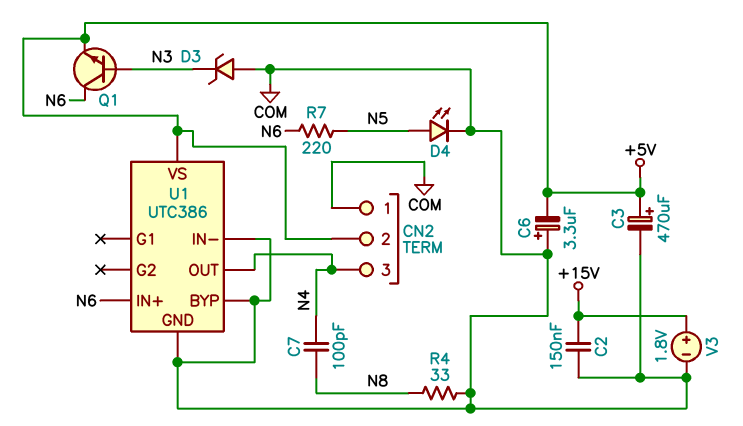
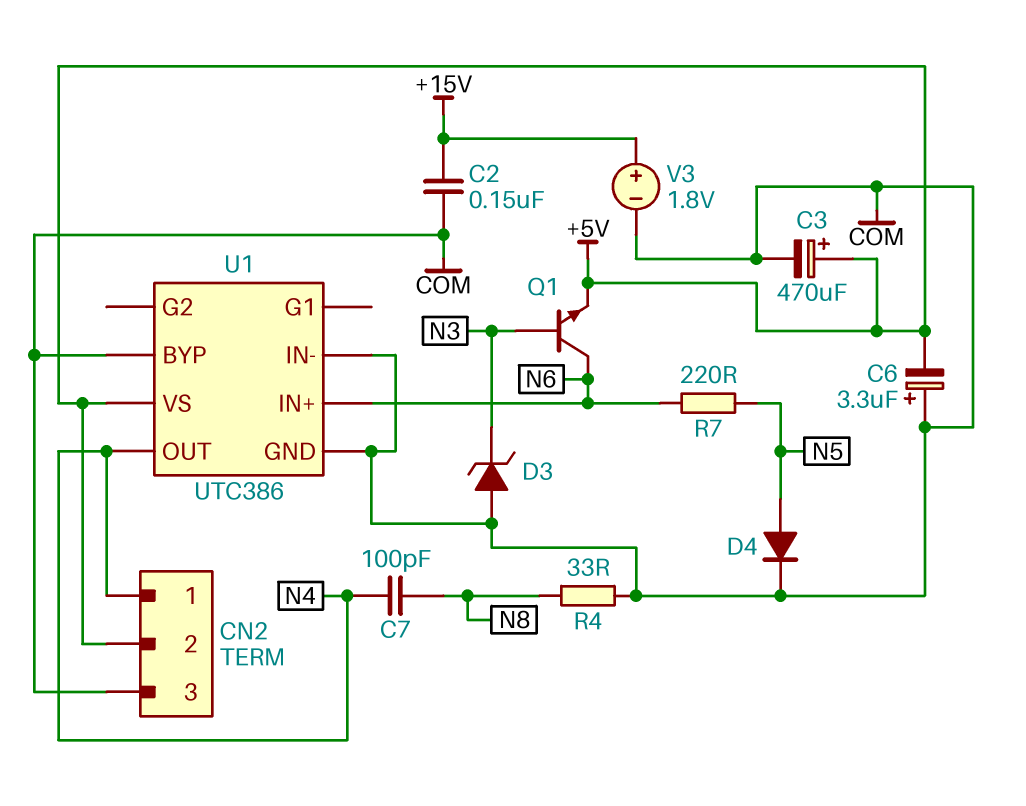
CN2 pin 1: COM -> N4
CN2 pin 3: N4 -> COM
D4: LED (A N5, K COM) -> diode (A N5, K COM)

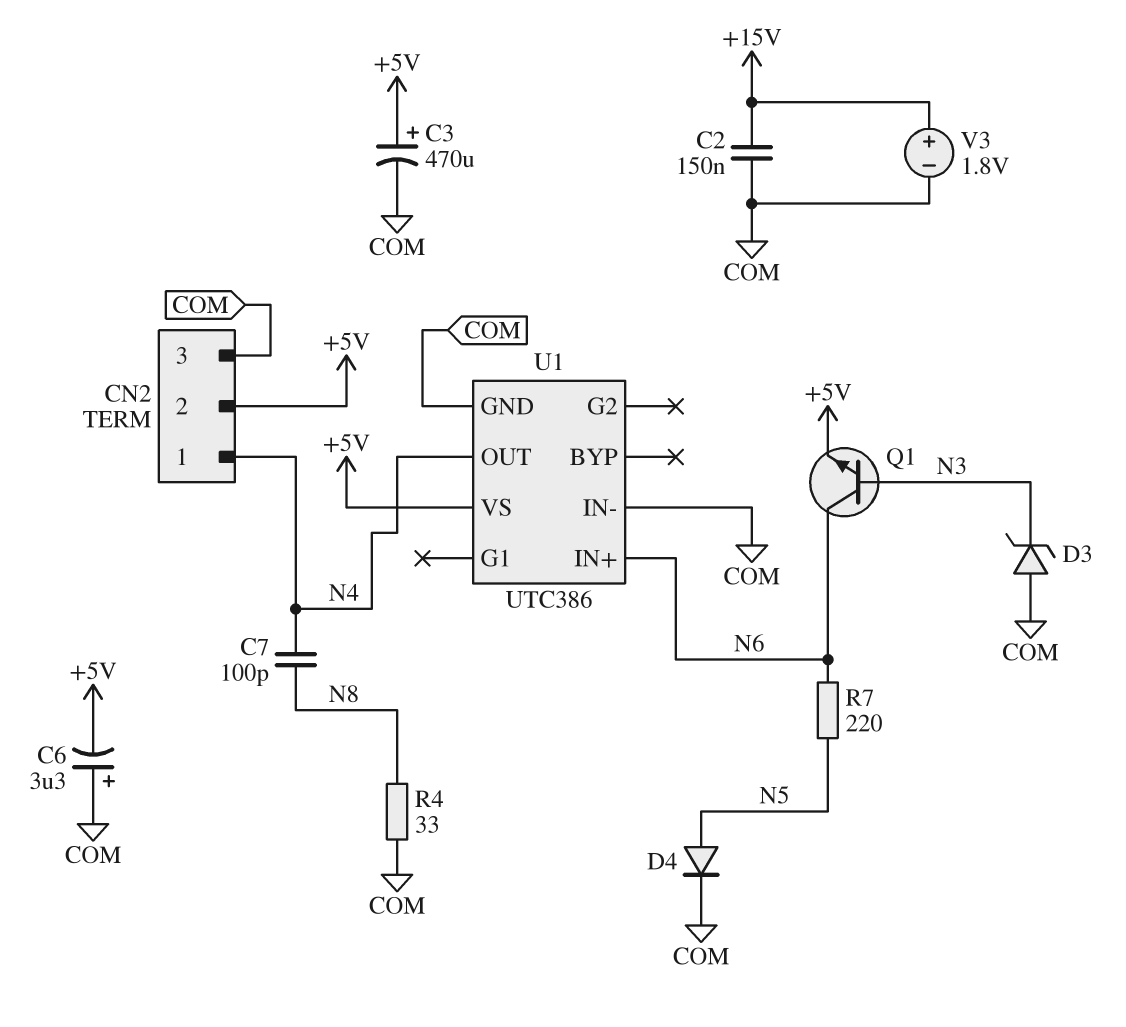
U1 pin BYP: COM -> none

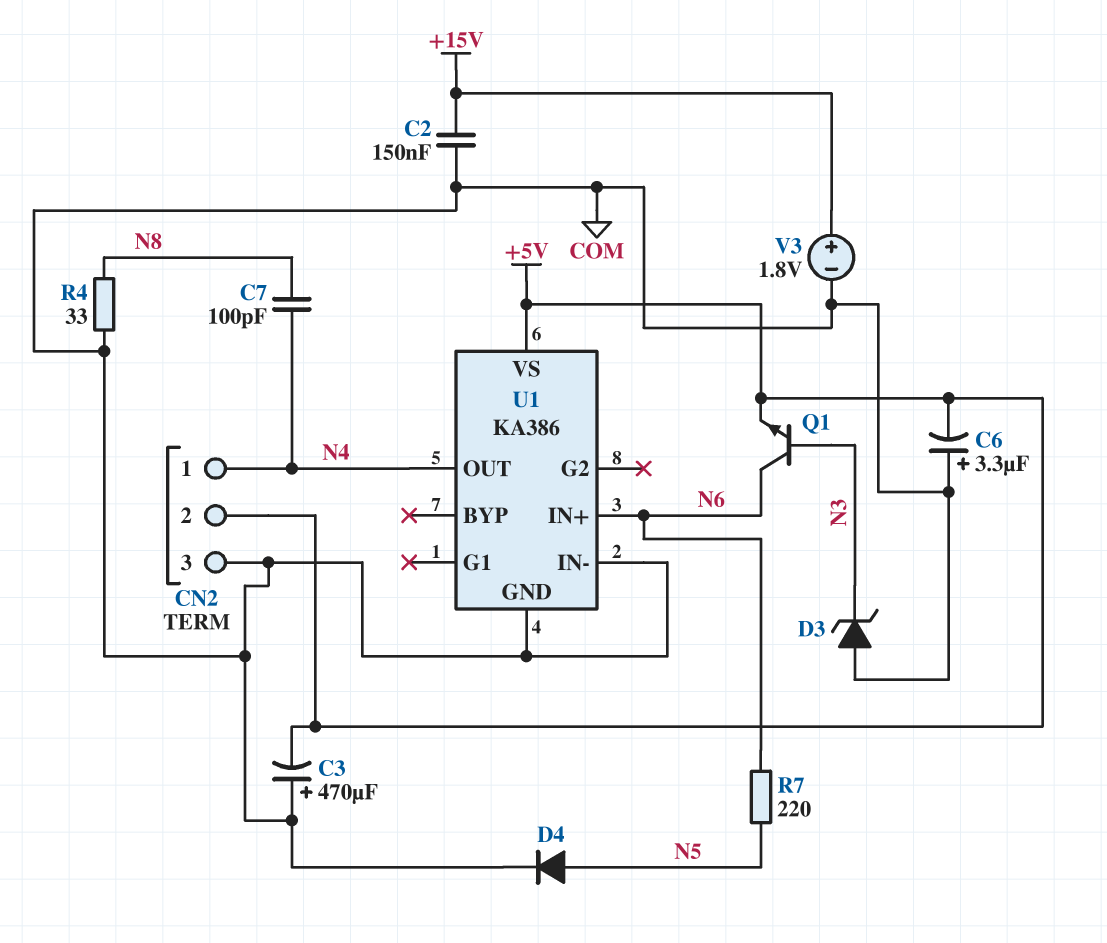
C3: 470uF (plus +5V, minus COM) -> 470uF (plus COM, minus +5V)
U1: UTC386 -> KA386

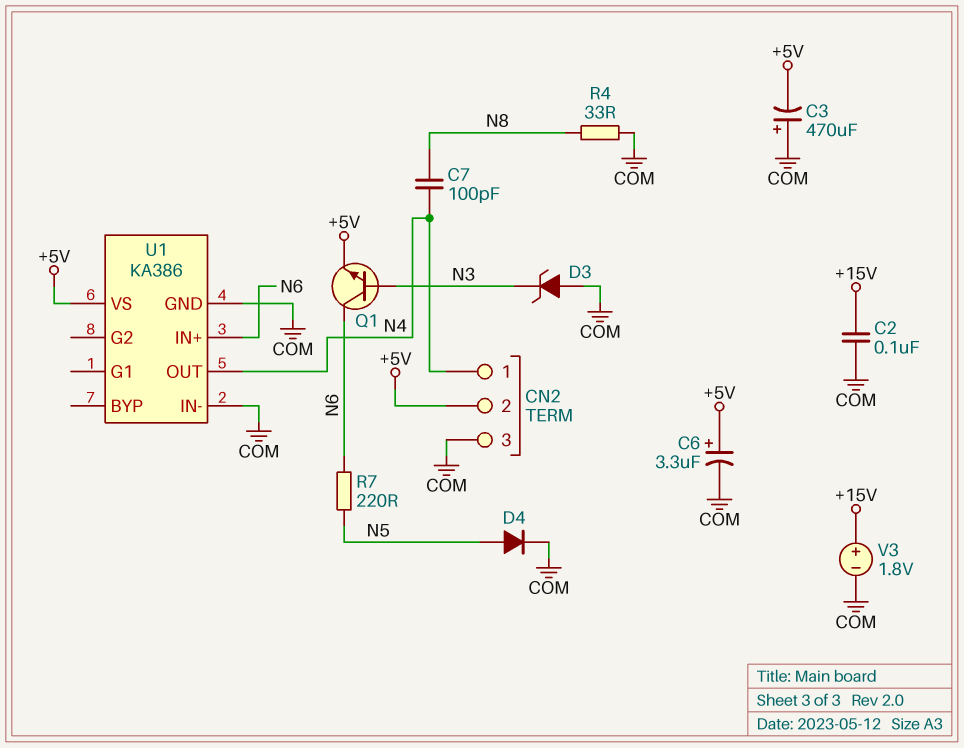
C2: 150nF (+15V, COM) -> 100nF (+15V, COM)
C6: 3.3uF (plus COM, minus +5V) -> 3.3uF (plus +5V, minus COM)

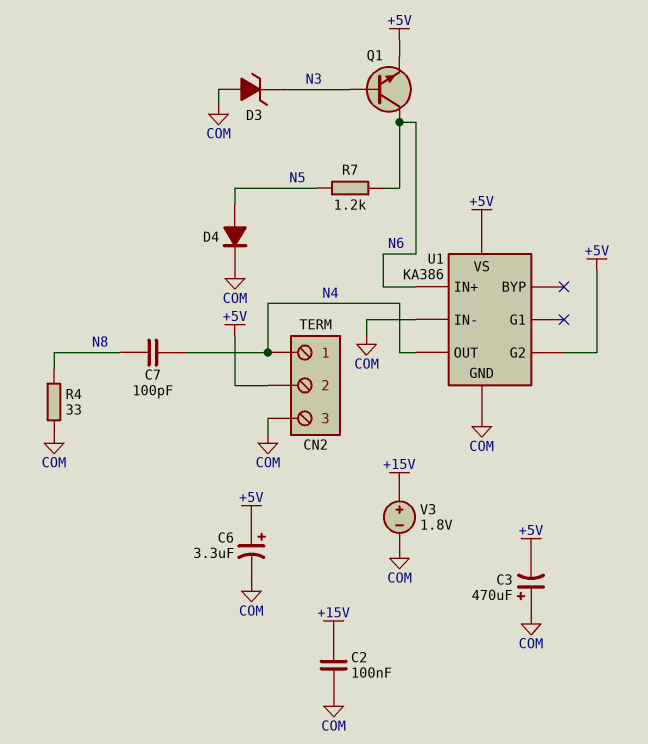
R7: 220 (N5, N6) -> 1.2k (N5, N6)
U1 pin G2: none -> +5V

